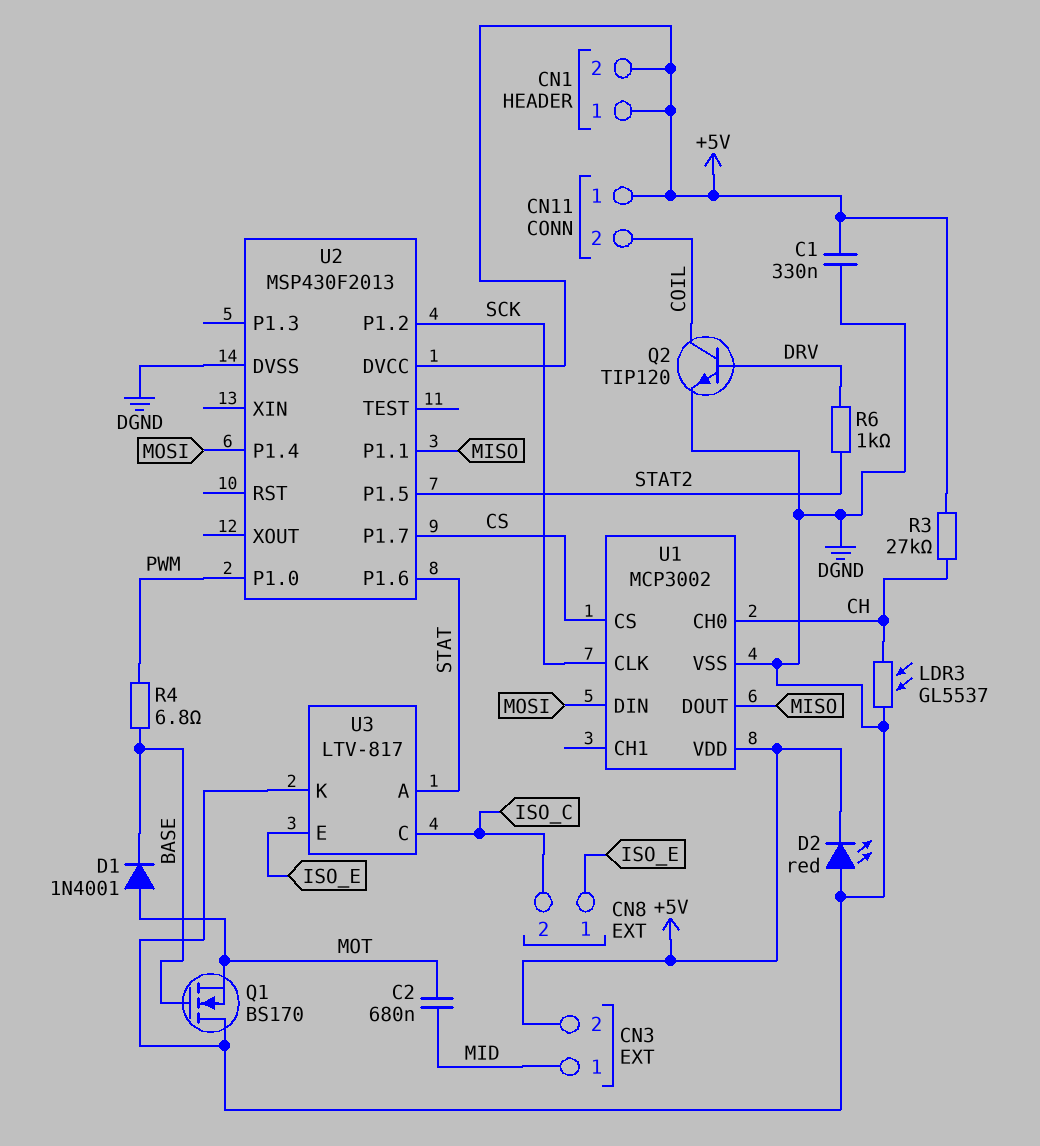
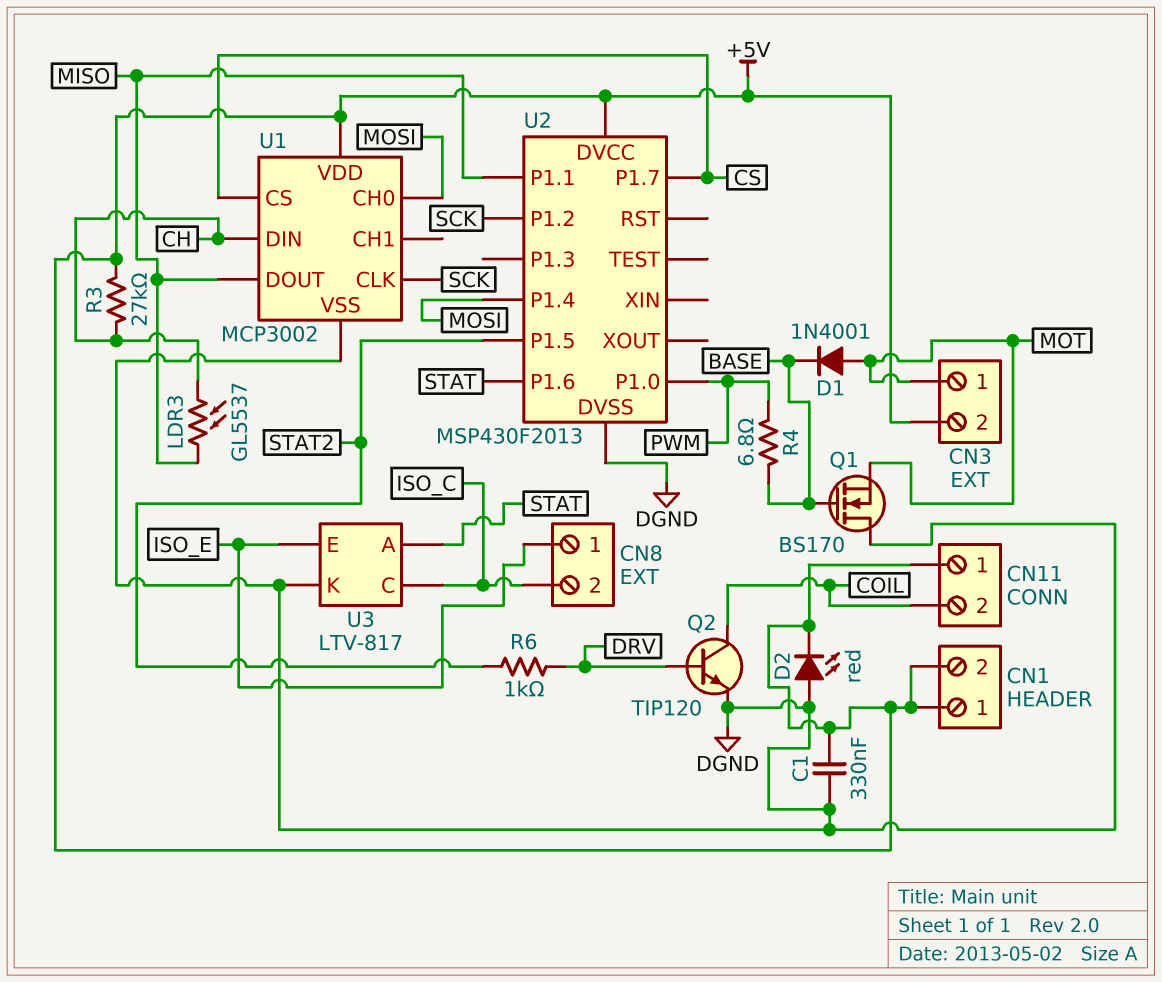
C2: 680nF (MID, MOT) -> none
CN3 pin 1: MID -> MOT
LDR3: GL5537 (CH, DGND) -> GL5537 (CH, MISO)
U1 pin CH0: CH -> MOSI
U1 pin DIN: MOSI -> CH

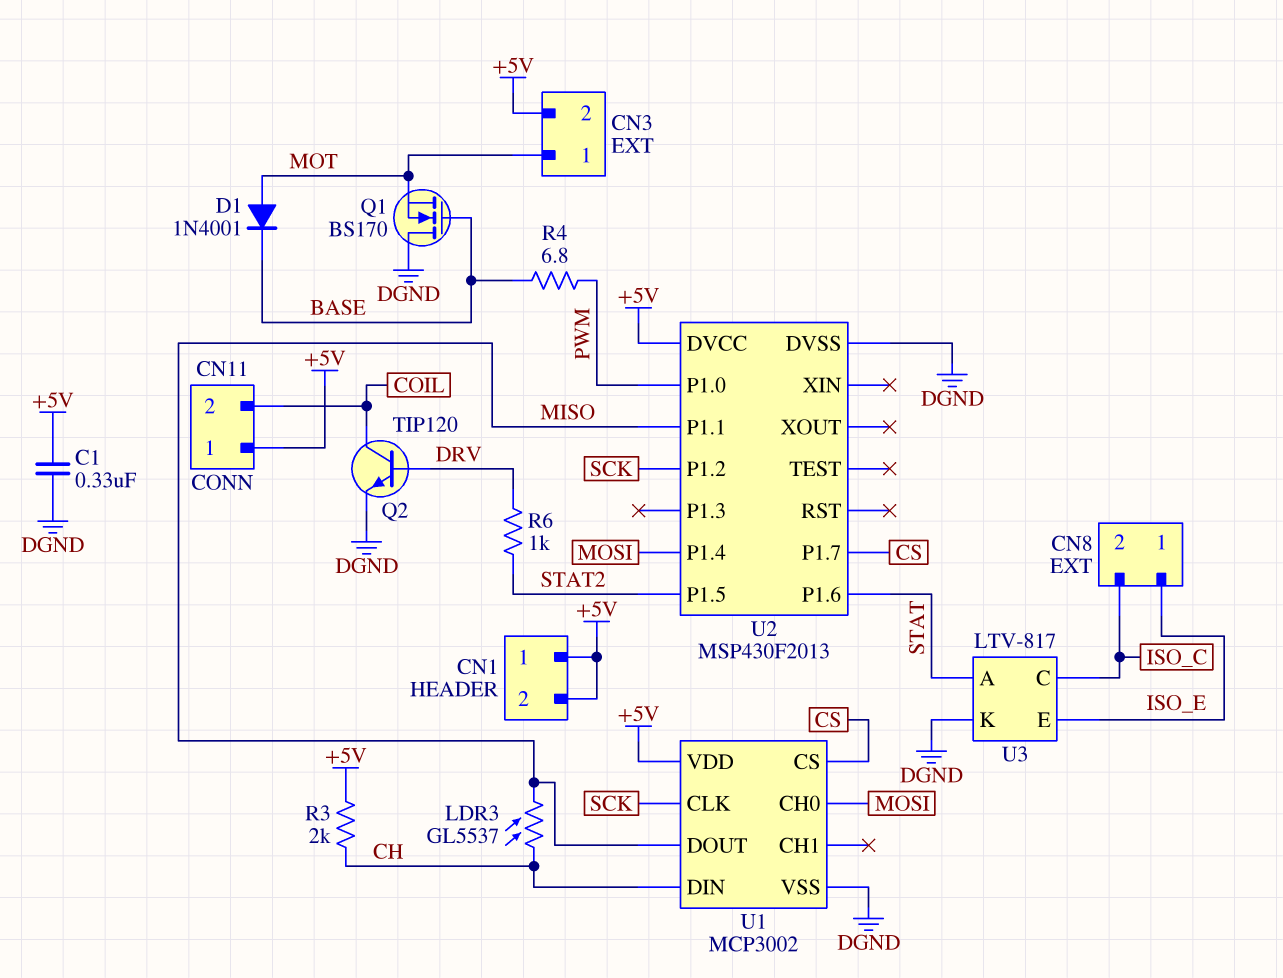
D2: LED red (A DGND, K +5V) -> none
R3: 27k (+5V, CH) -> 2k (+5V, CH)

